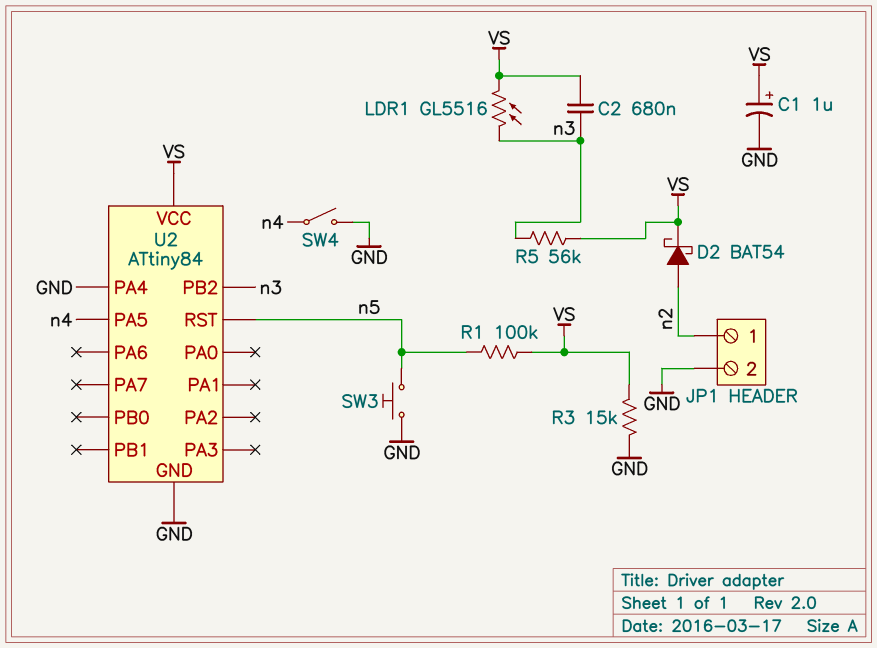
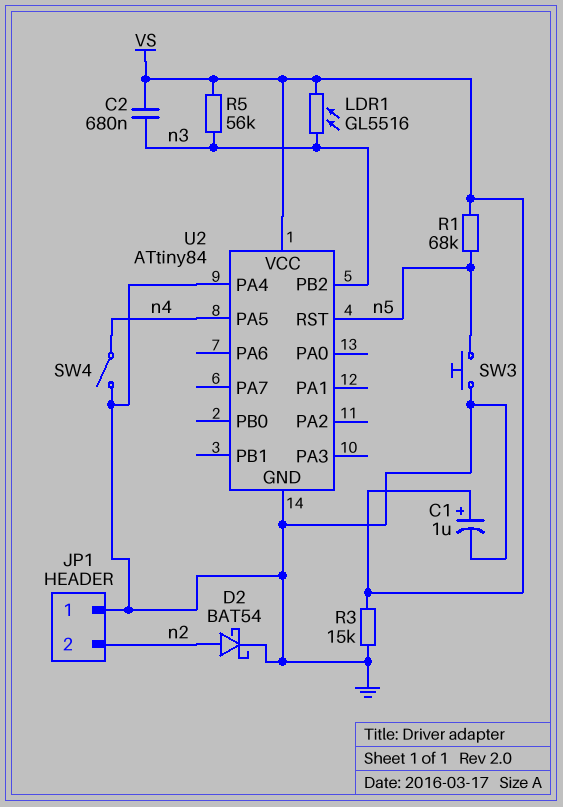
D2: schottky BAT54 (A n2, K VS) -> schottky BAT54 (A n2, K GND)
JP1 pin 1: n2 -> GND
JP1 pin 2: GND -> n2
R1: 100k (VS, n5) -> 68k (VS, n5)

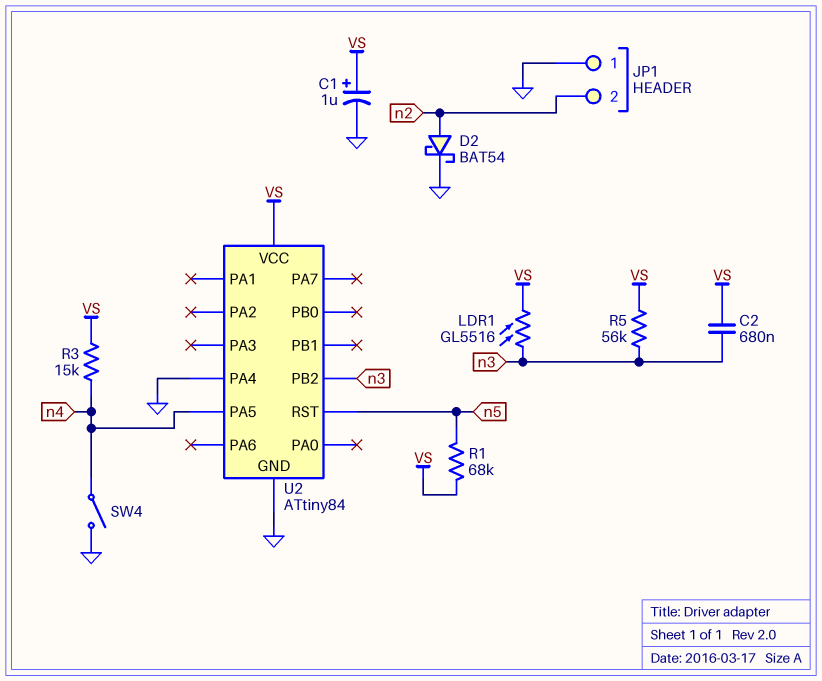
R3: 15k (GND, VS) -> 15k (VS, n4)
SW3: button (GND, n5) -> none

